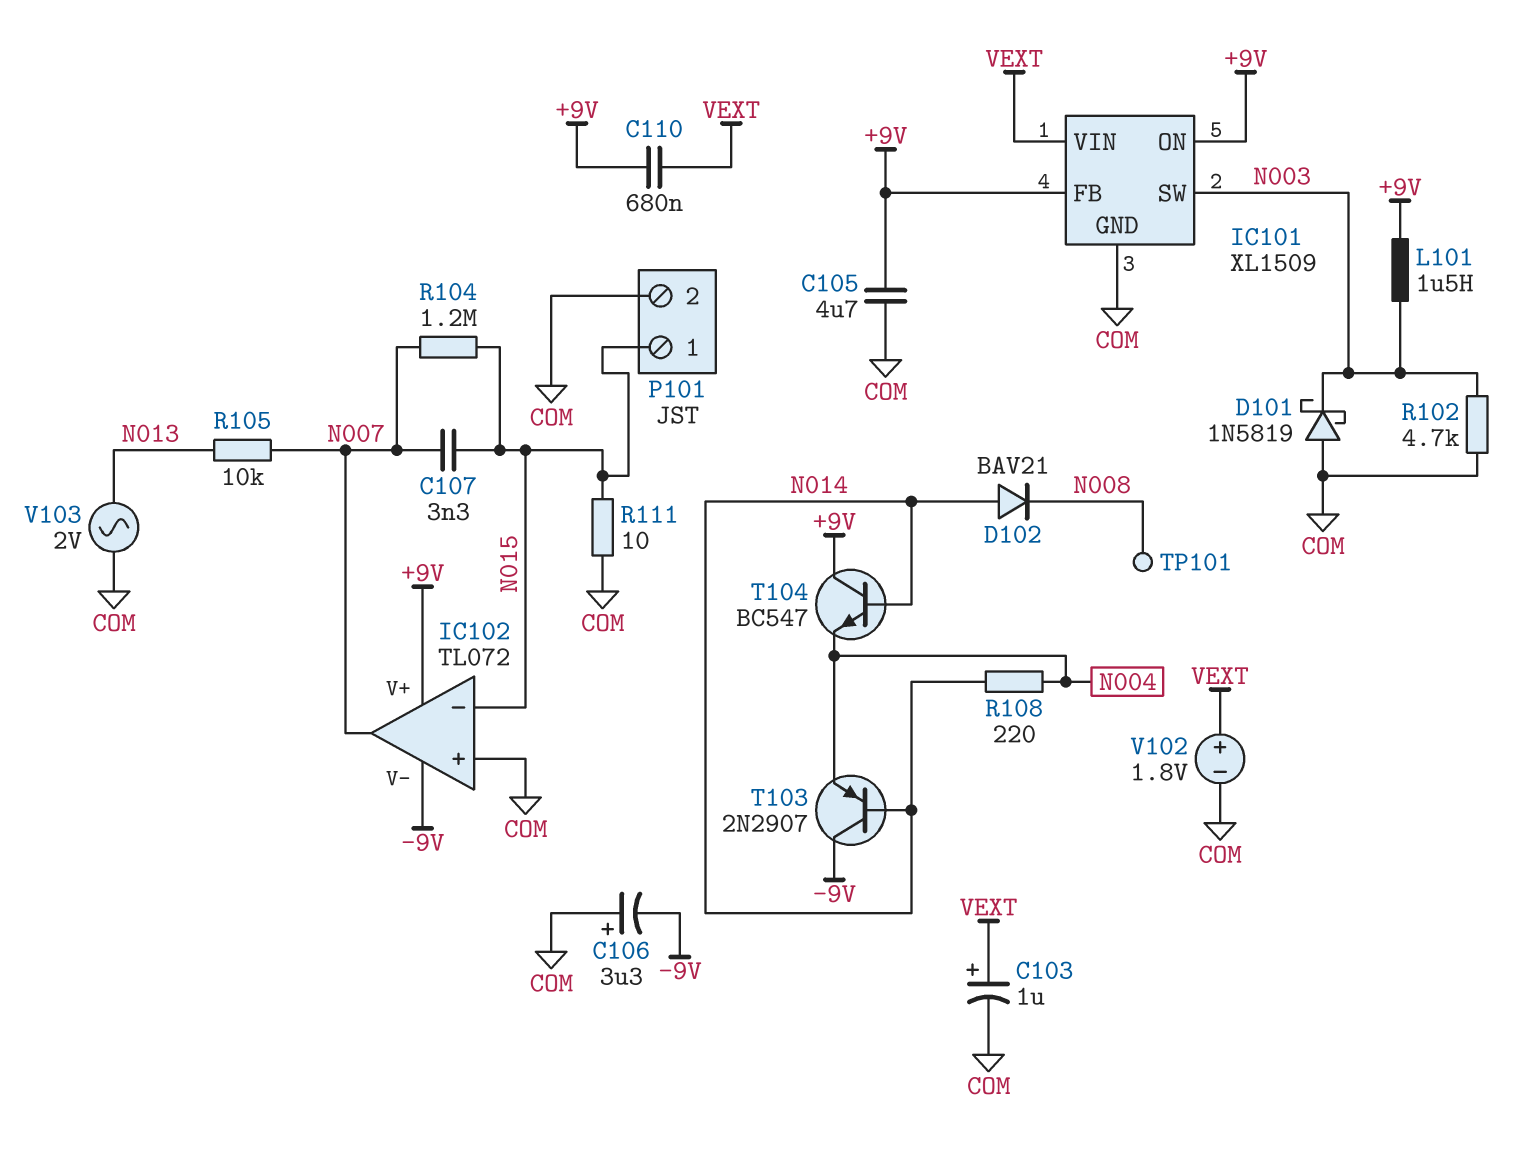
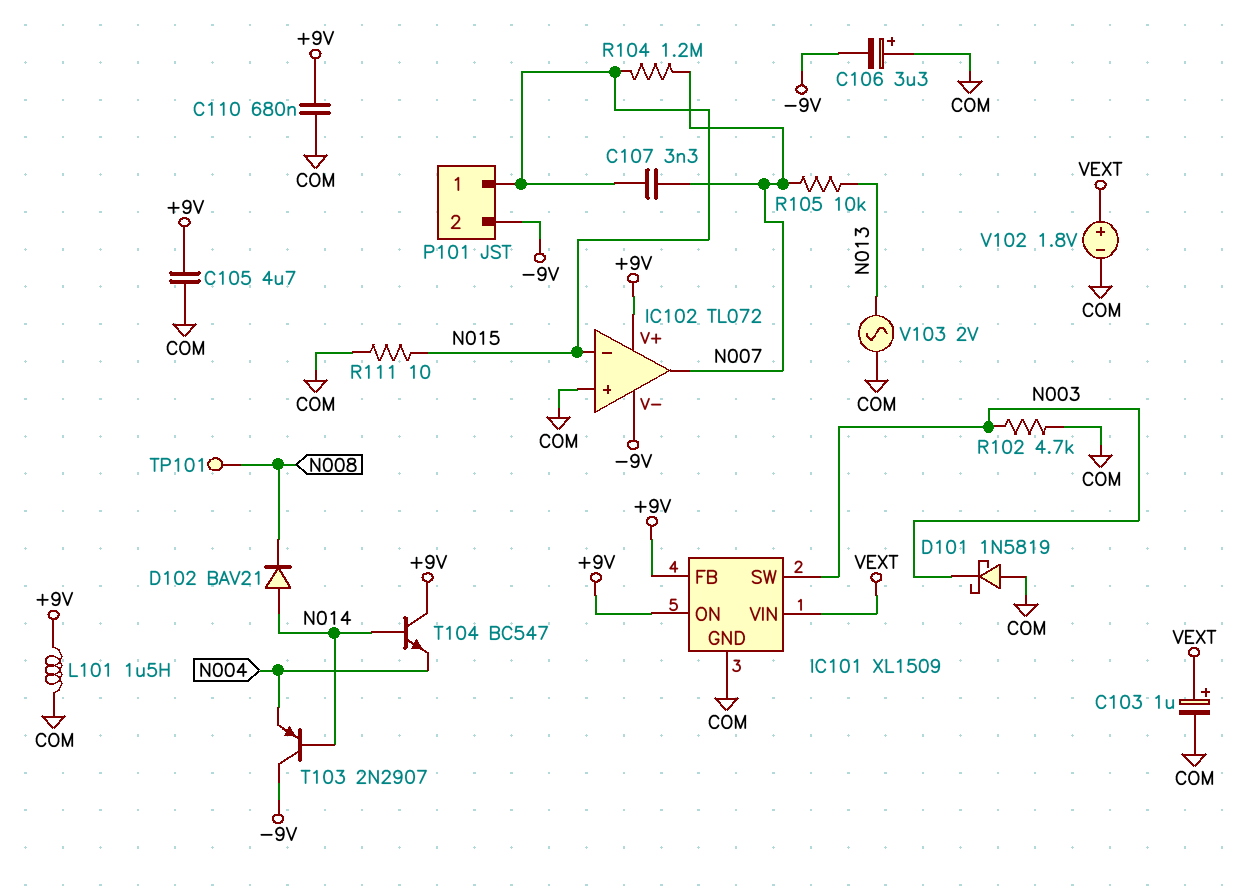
C110: 680nF (+9V, VEXT) -> 680nF (+9V, COM)
L101: 1.5uH (+9V, N003) -> 1.5uH (+9V, COM)
P101 pin 2: COM -> -9V
R108: 220 (N004, N014) -> none

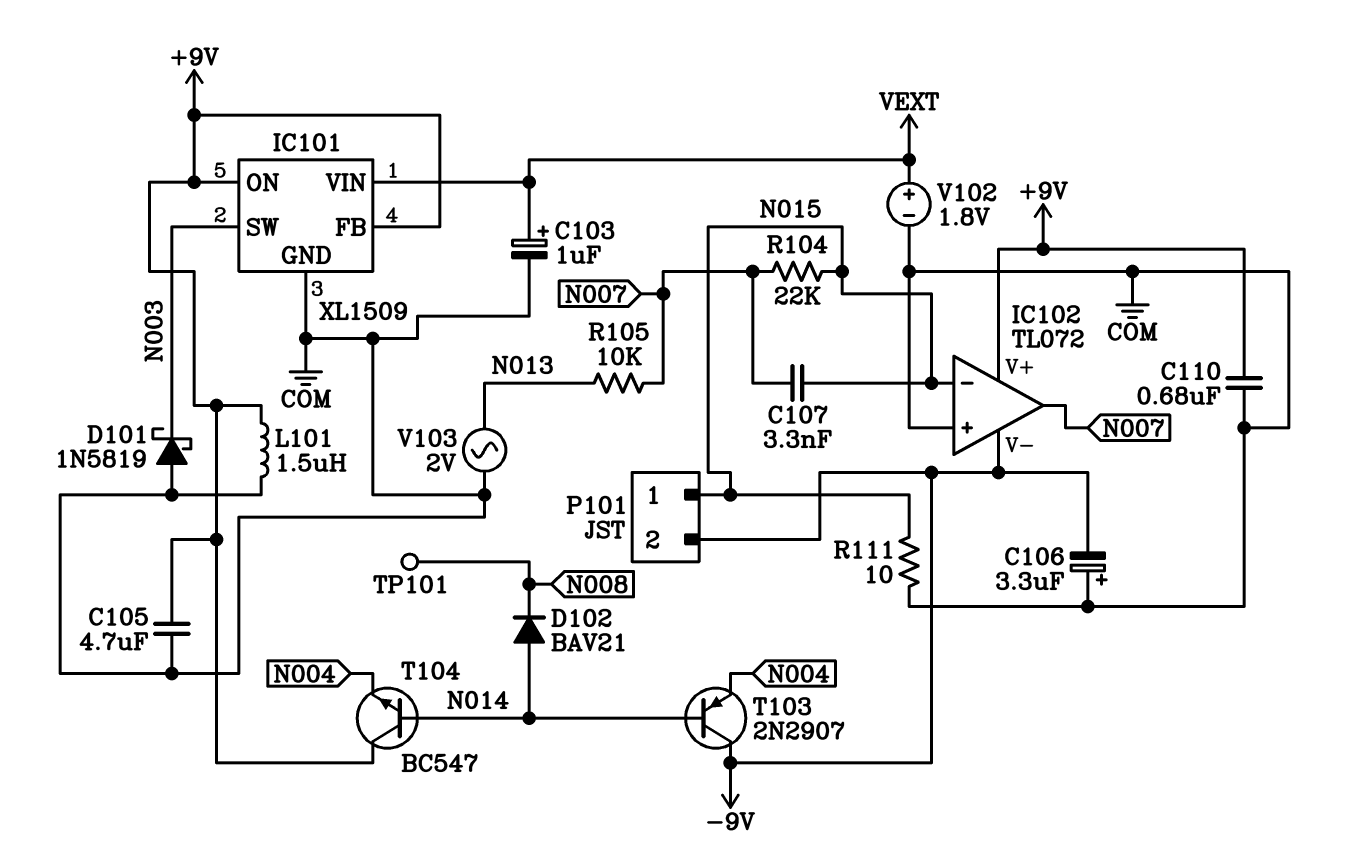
R102: 4.7k (COM, N003) -> none
R104: 1.2M (N007, N015) -> 22k (N007, N015)

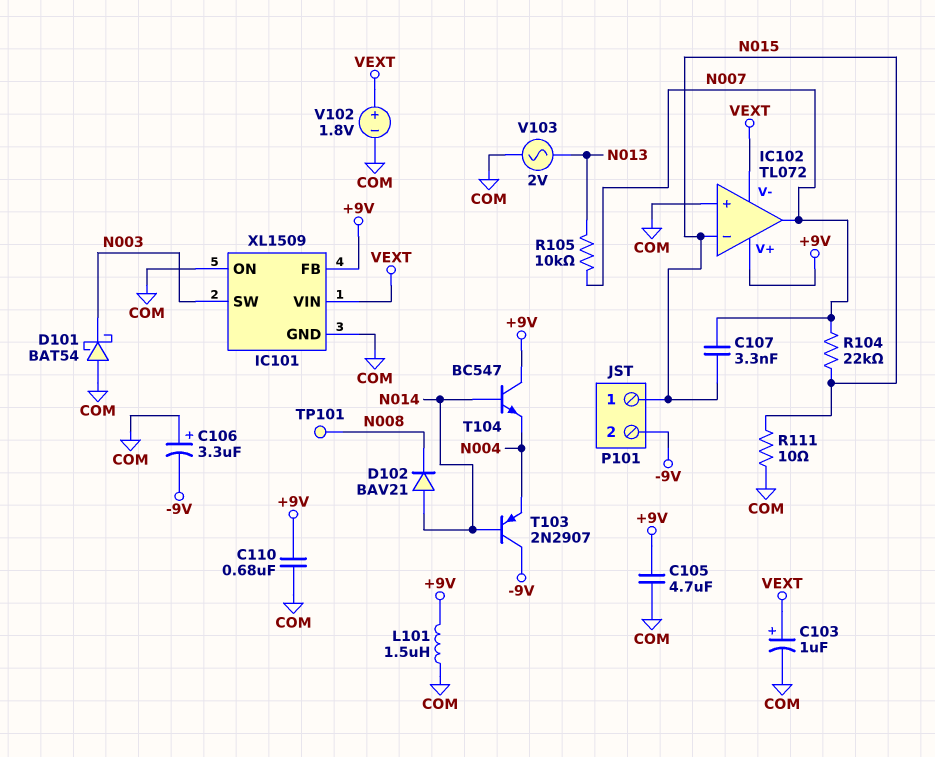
D101: schottky 1N5819 (A COM, K N003) -> schottky BAT54 (A COM, K N003)
IC101 pin ON: +9V -> COM
IC102 pin V-: -9V -> VEXT

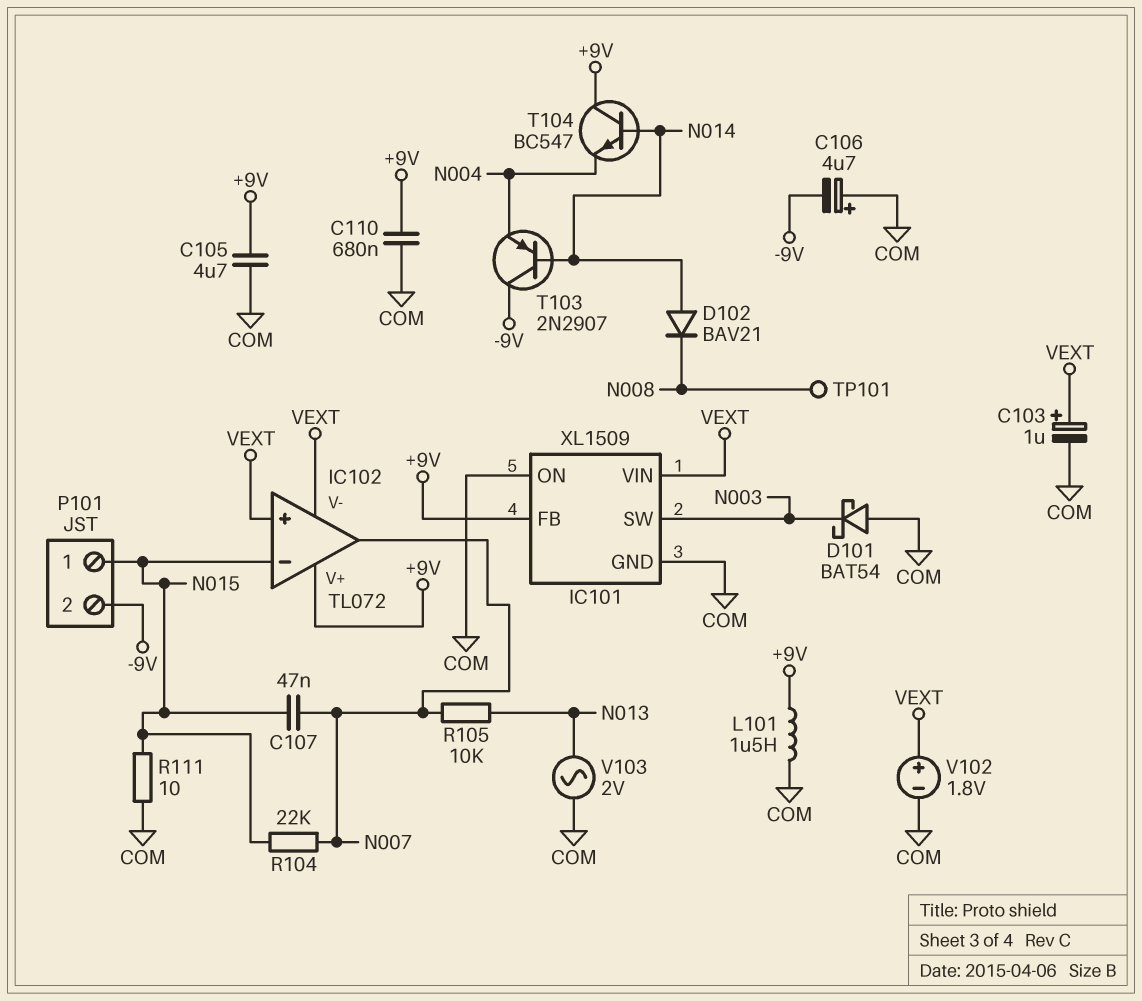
C106: 3.3uF (plus COM, minus -9V) -> 4.7uF (plus COM, minus -9V)
C107: 3.3nF (N007, N015) -> 47nF (N007, N015)
IC102 pin in+: COM -> VEXT

